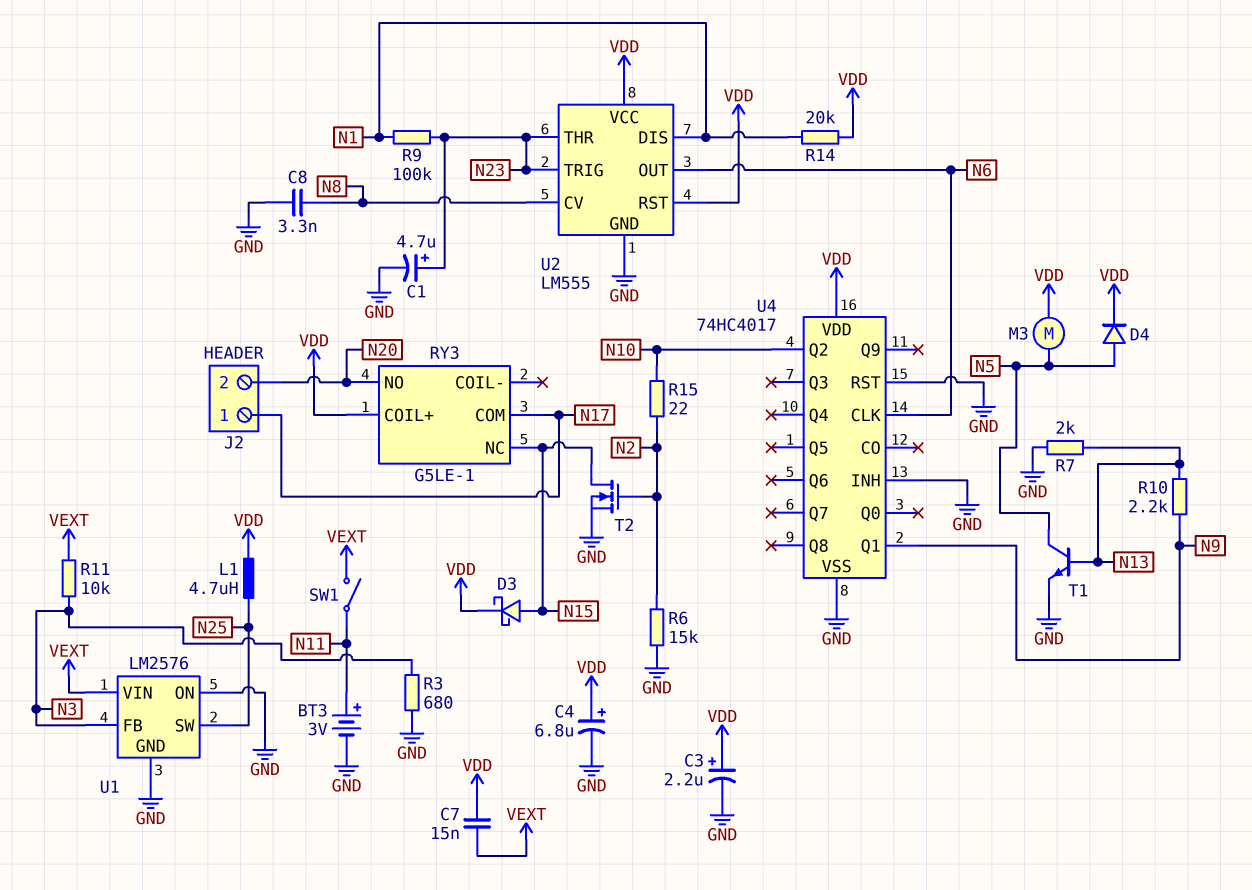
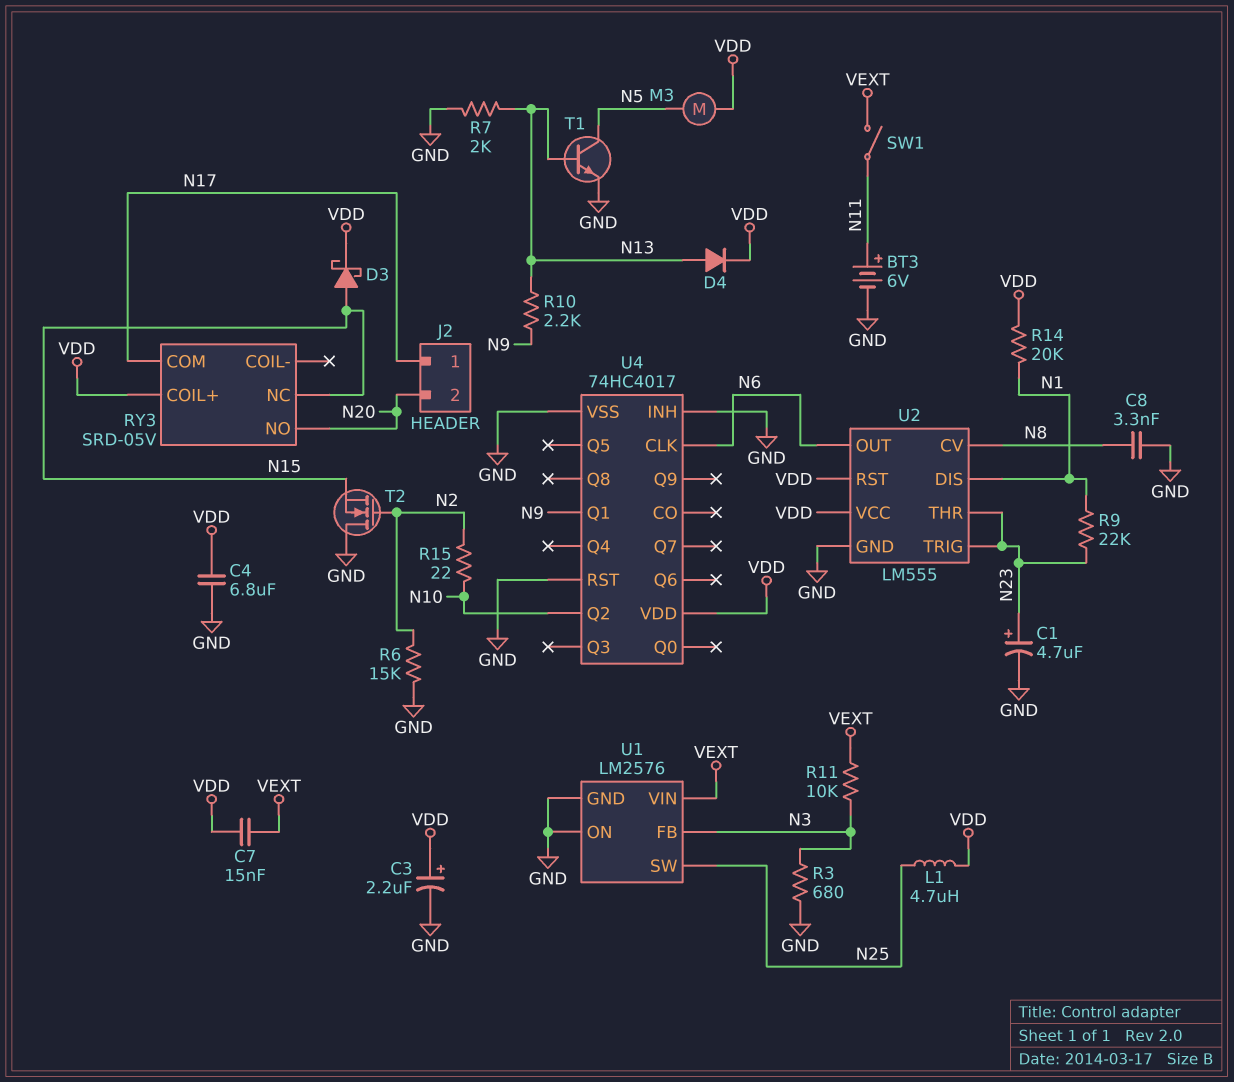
BT3: 3V (plus N11, minus GND) -> 6V (plus N11, minus GND)
C4: 6.8uF (plus VDD, minus GND) -> 6.8uF (GND, VDD)
D4: diode (A N5, K VDD) -> diode (A N13, K VDD)
R9: 100k (N1, N23) -> 22k (N1, N23)
RY3: G5LE-1 -> SRD-05V
T2: NMOS (G N2, D N15, S GND) -> NMOS (G N2, D GND, S N15)

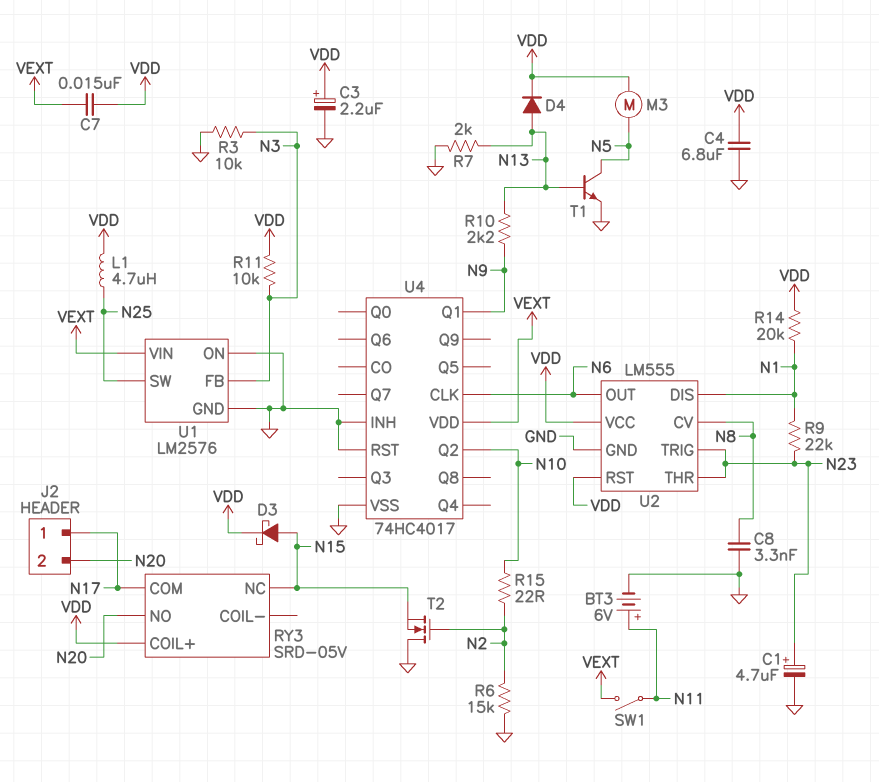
R3: 680 (GND, N3) -> 10k (GND, N3)
R11: 10k (N3, VEXT) -> 10k (N3, VDD)
U4 pin VDD: VDD -> VEXT

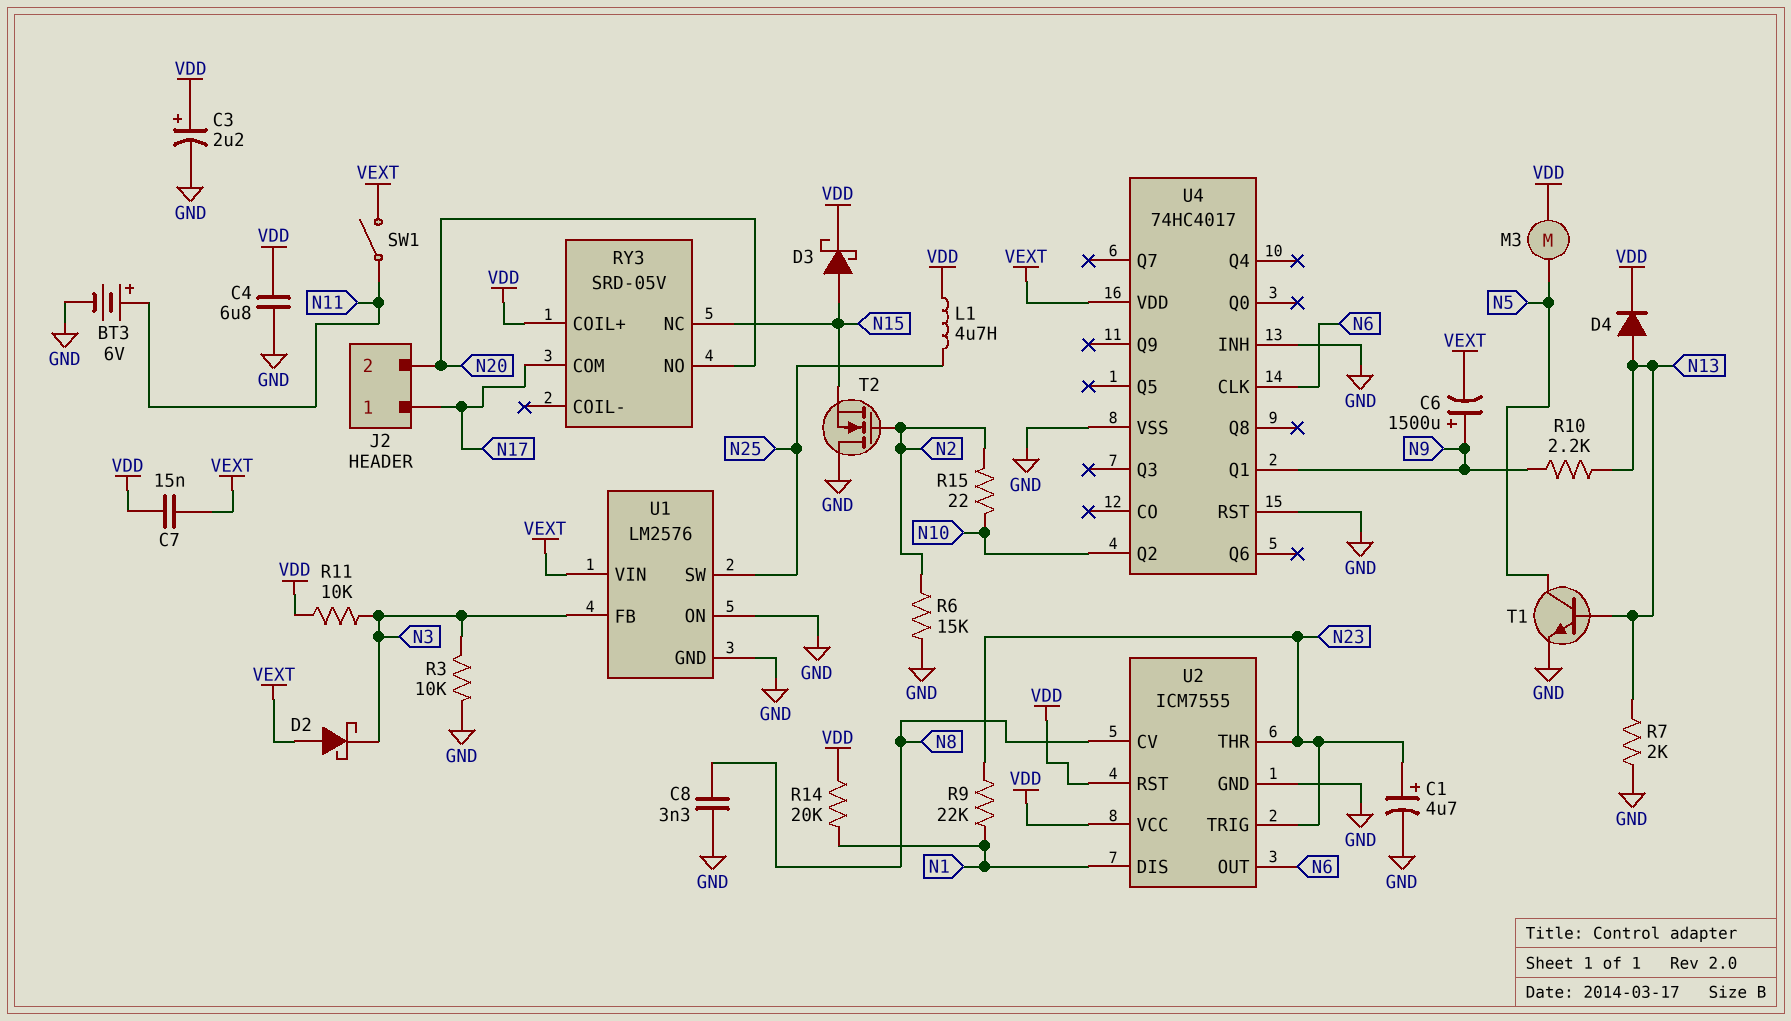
C6: none -> 1500uF (plus N9, minus VEXT)
D2: none -> schottky (A VEXT, K N3)
U2: LM555 -> ICM7555

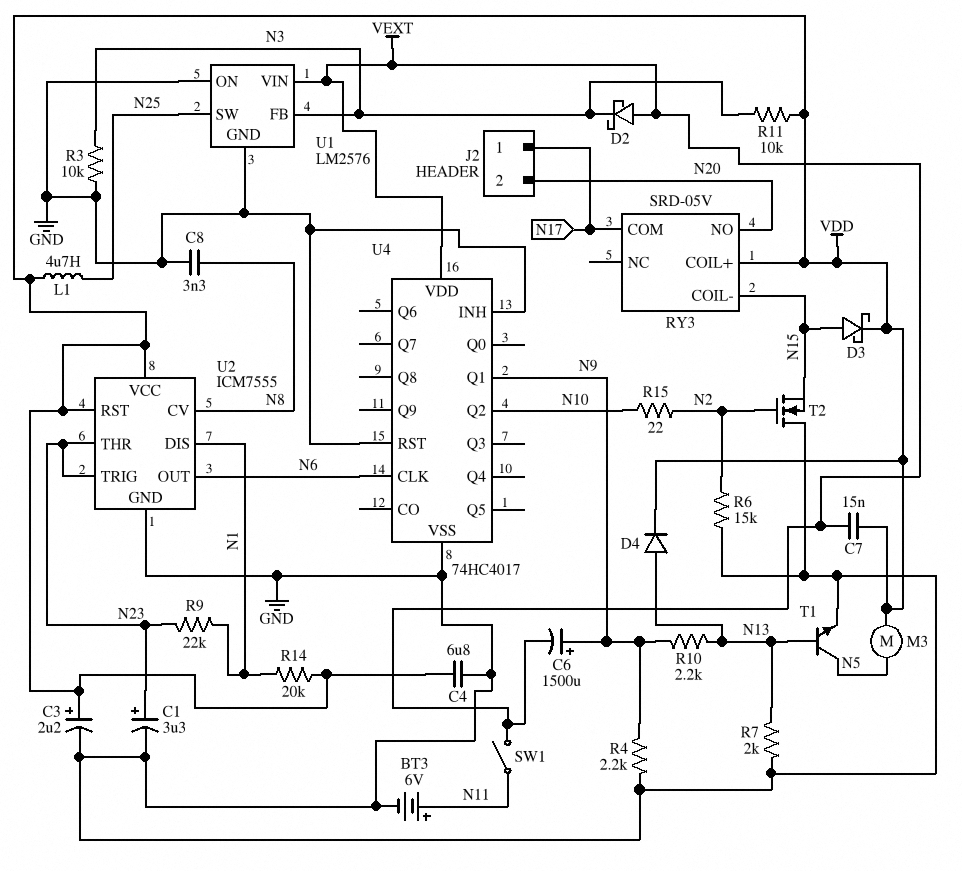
C1: 4.7uF (plus N23, minus GND) -> 3.3uF (plus N23, minus GND)
R4: none -> 2.2k (GND, N9)
RY3 pin COIL-: none -> N15
RY3 pin NC: N15 -> none

